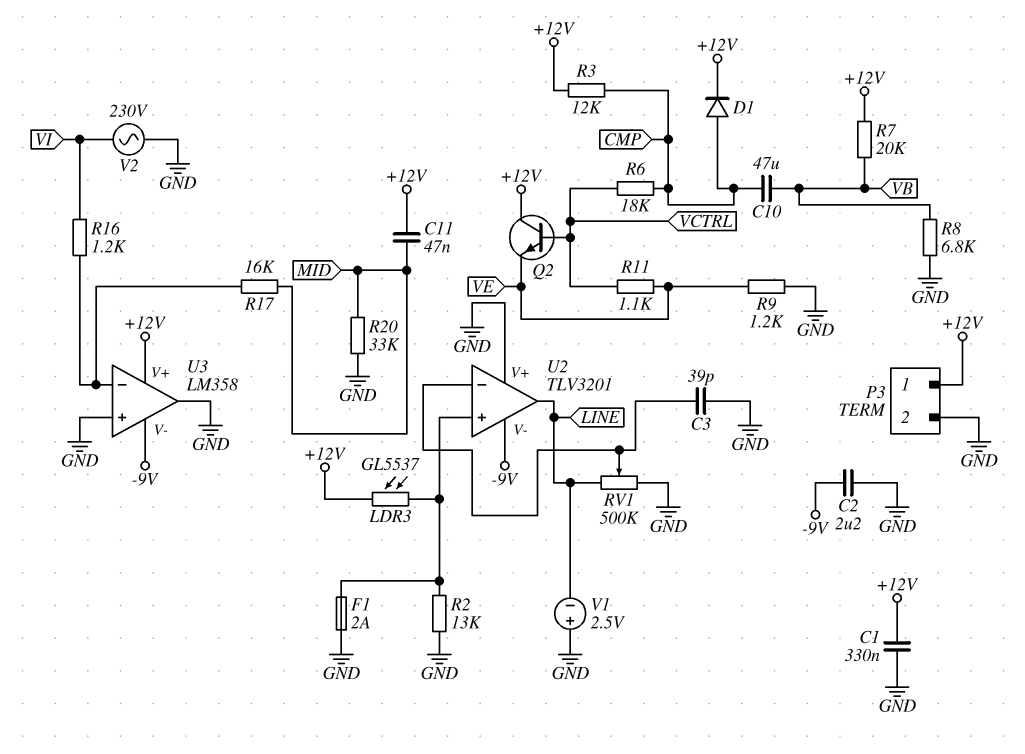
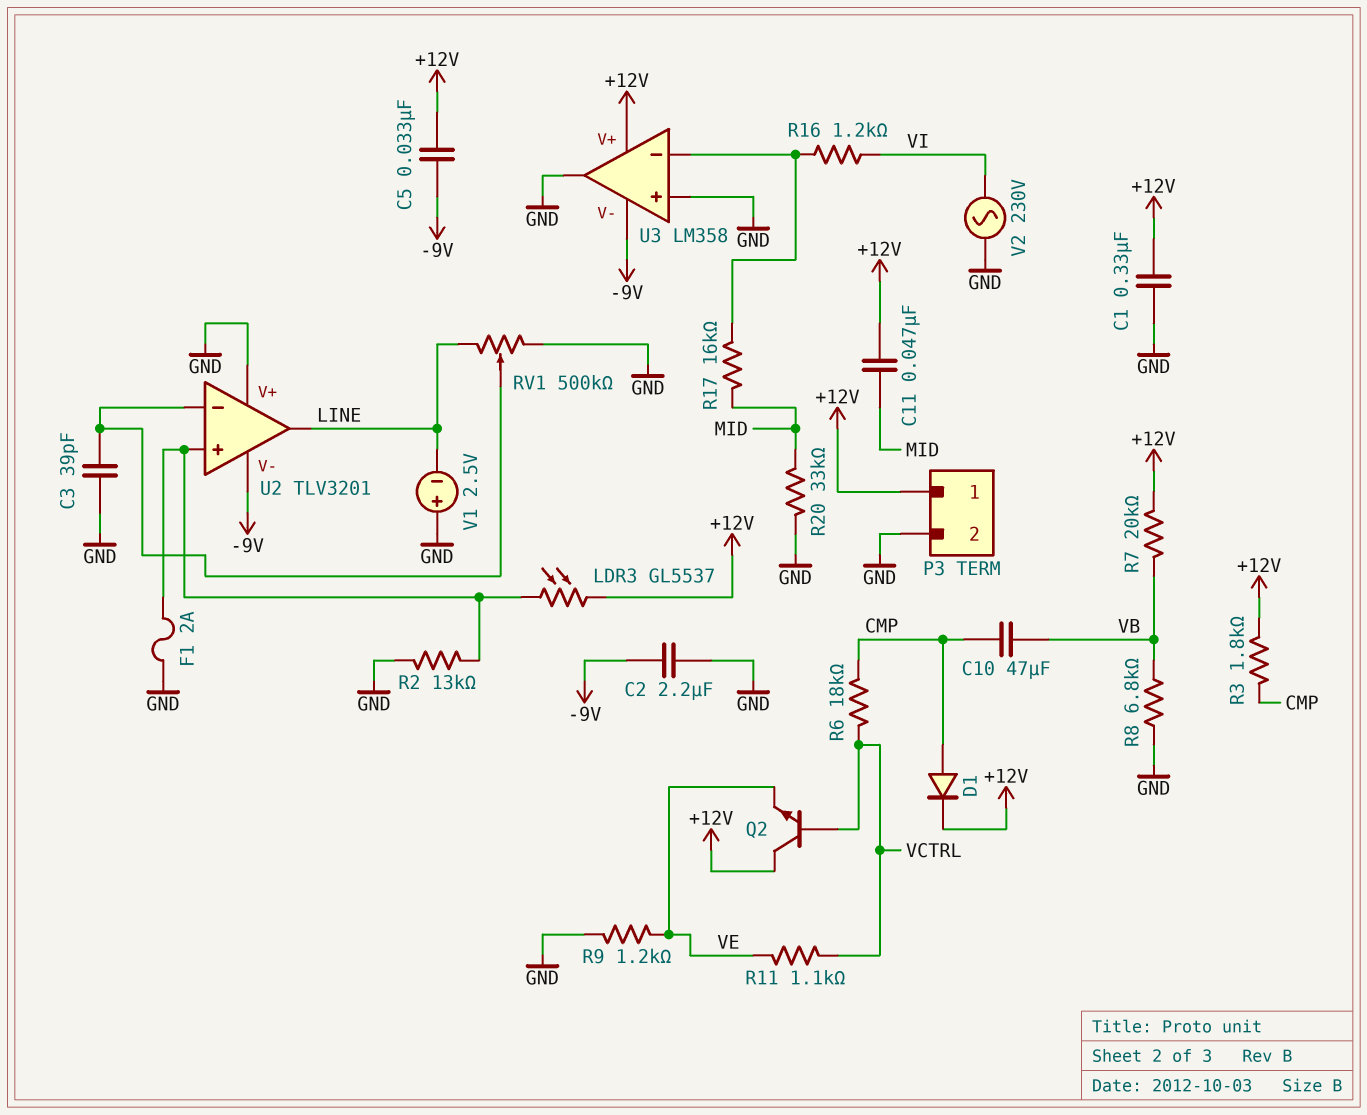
C5: none -> 33nF (+12V, -9V)
R3: 12k (+12V, CMP) -> 1.8k (+12V, CMP)

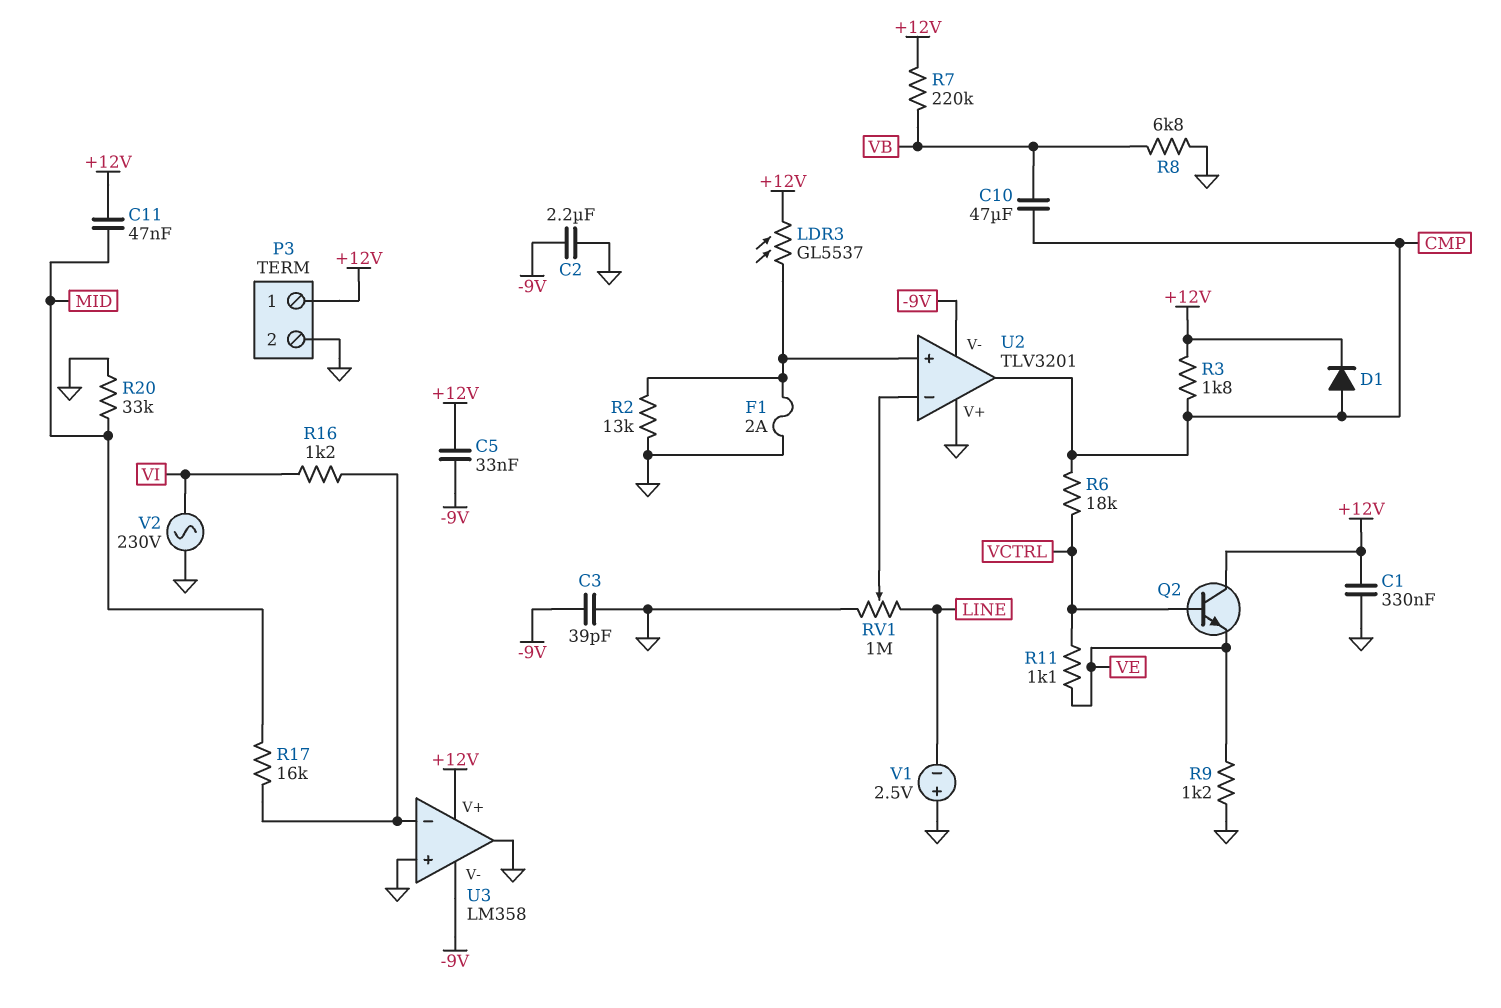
C3: 39pF (GND, U2/in-) -> 39pF (-9V, GND)
R7: 20k (+12V, VB) -> 220k (+12V, VB)
RV1: 500k (GND, LINE, wiper U2/in-) -> 1M (GND, LINE, wiper U2/in-)
U2 pin out: LINE -> CMP

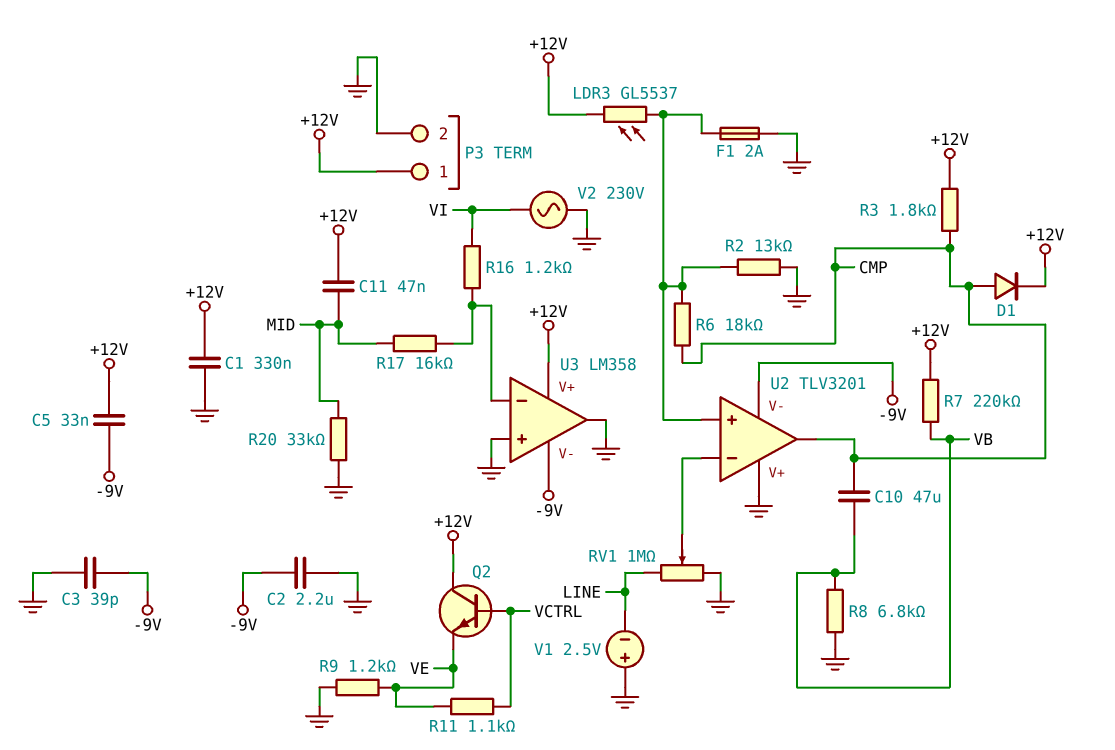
R6: 18k (CMP, VCTRL) -> 18k (CMP, U2/in+)

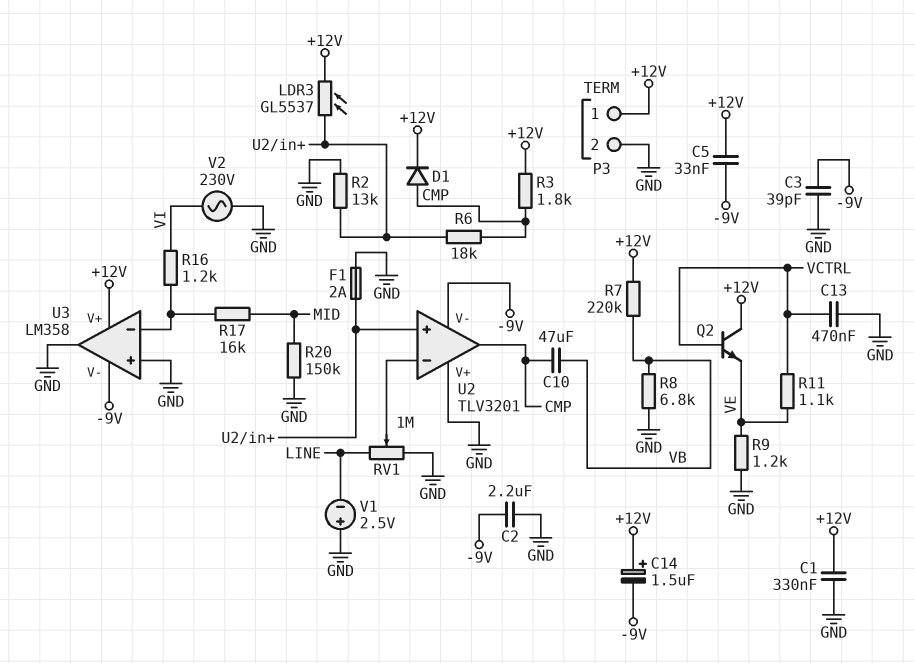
C11: 47nF (+12V, MID) -> none
C13: none -> 470nF (GND, VCTRL)
C14: none -> 1.5uF (plus +12V, minus -9V)
R20: 33k (GND, MID) -> 150k (GND, MID)

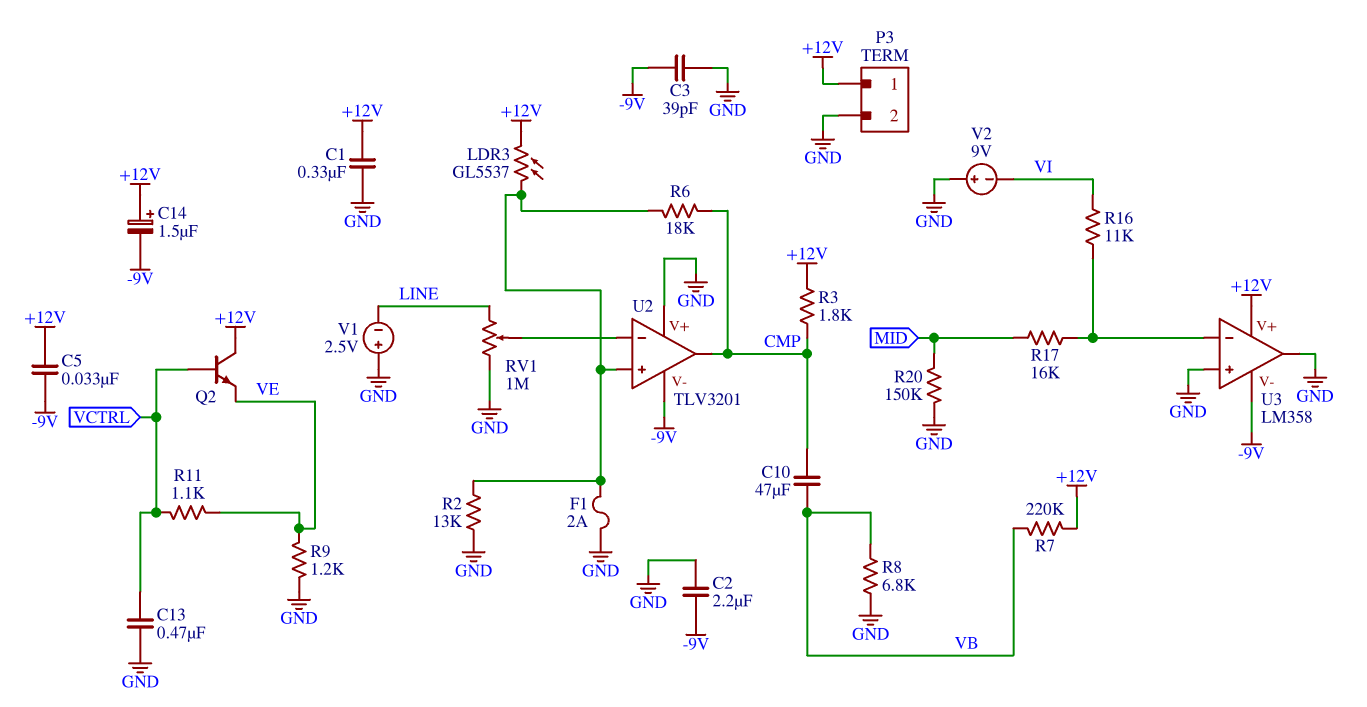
D1: diode (A CMP, K +12V) -> none
R16: 1.2k (U3/in-, VI) -> 11k (U3/in-, VI)
V2: AC 230V (GND, VI) -> 9V (plus GND, minus VI)

